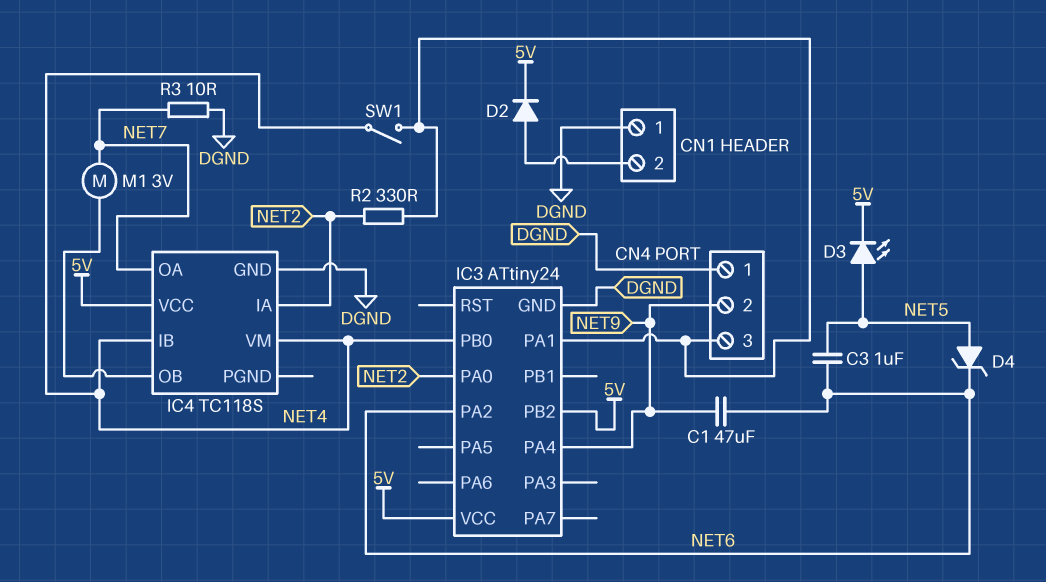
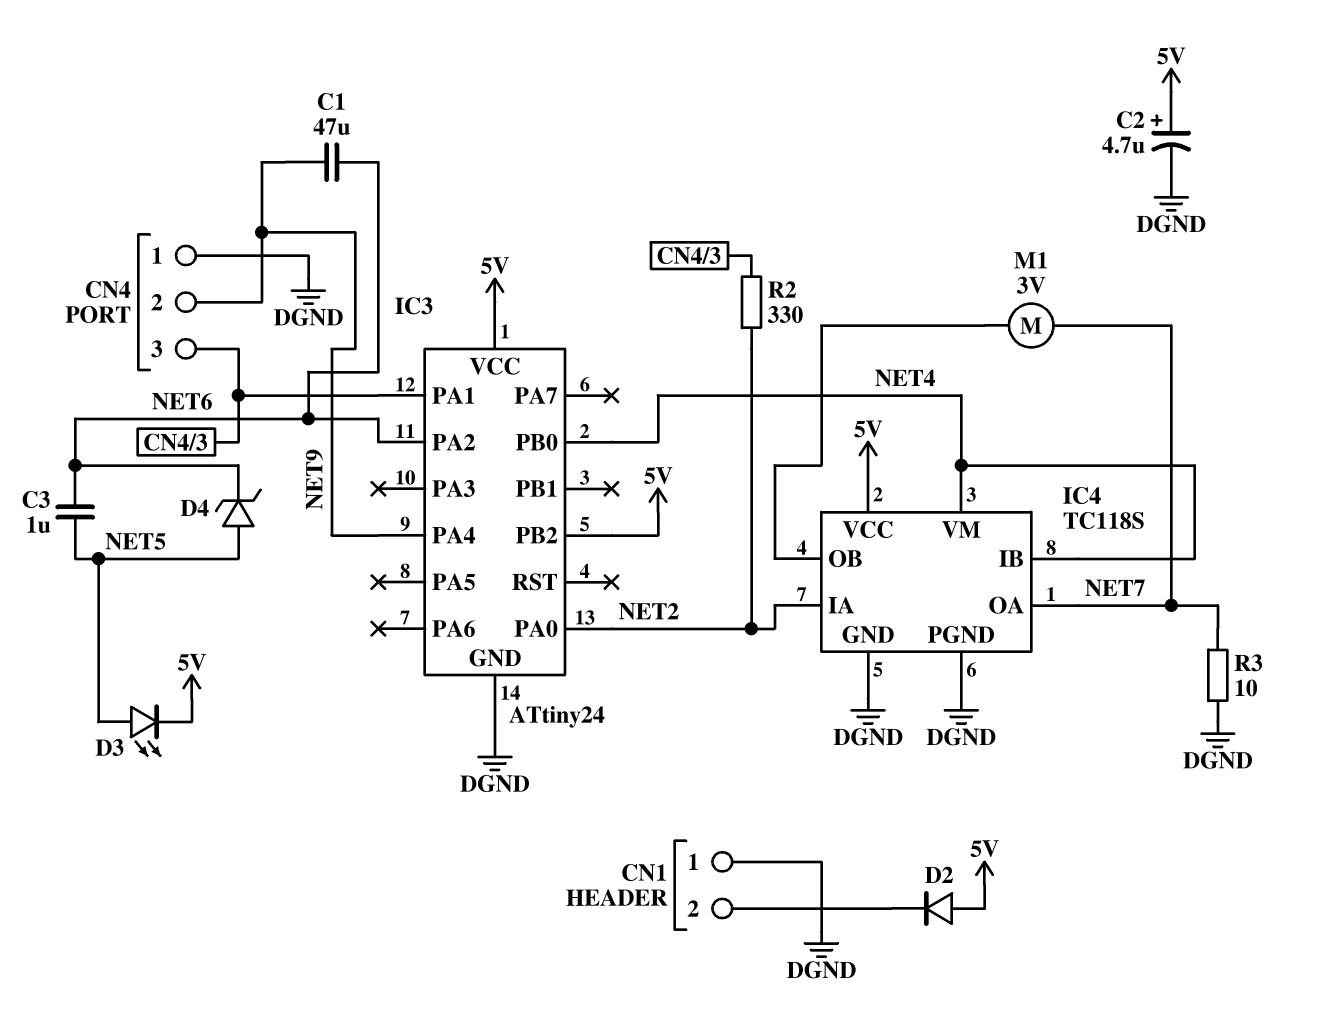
C2: none -> 4.7uF (plus 5V, minus DGND)
D2: diode (A CN1/2, K 5V) -> diode (A 5V, K CN1/2)
IC4 pin PGND: none -> DGND
SW1: switch (CN4/3, NET4) -> none

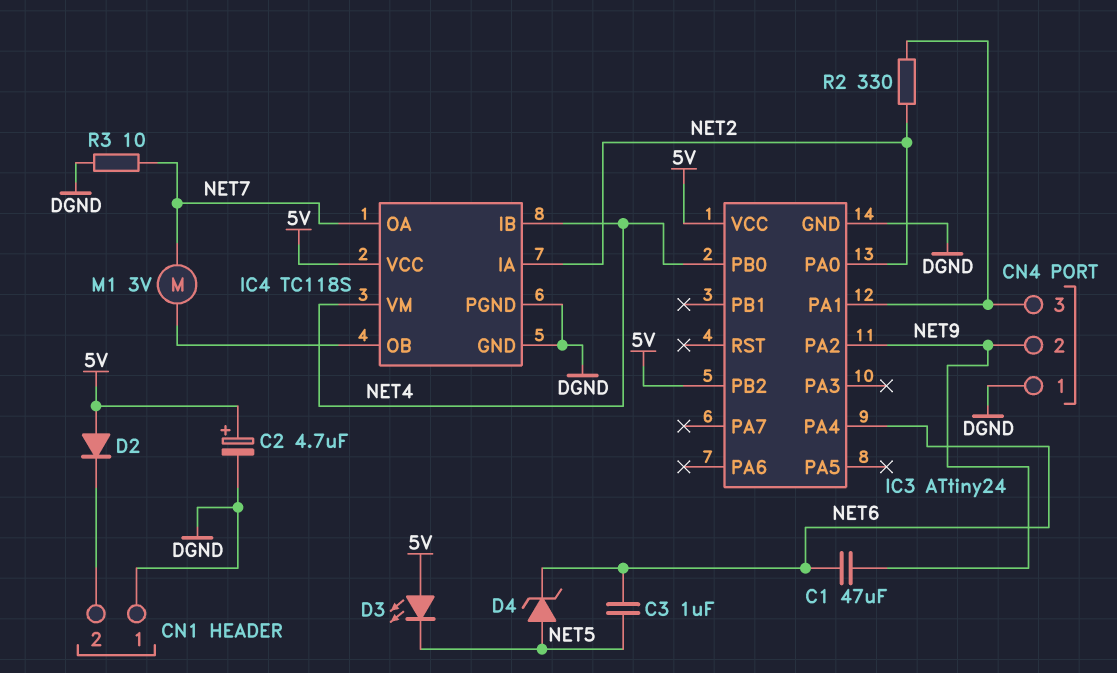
D3: LED (A NET5, K 5V) -> LED (A 5V, K NET5)
IC3 pin PA2: NET6 -> NET9
IC3 pin PA4: NET9 -> NET6

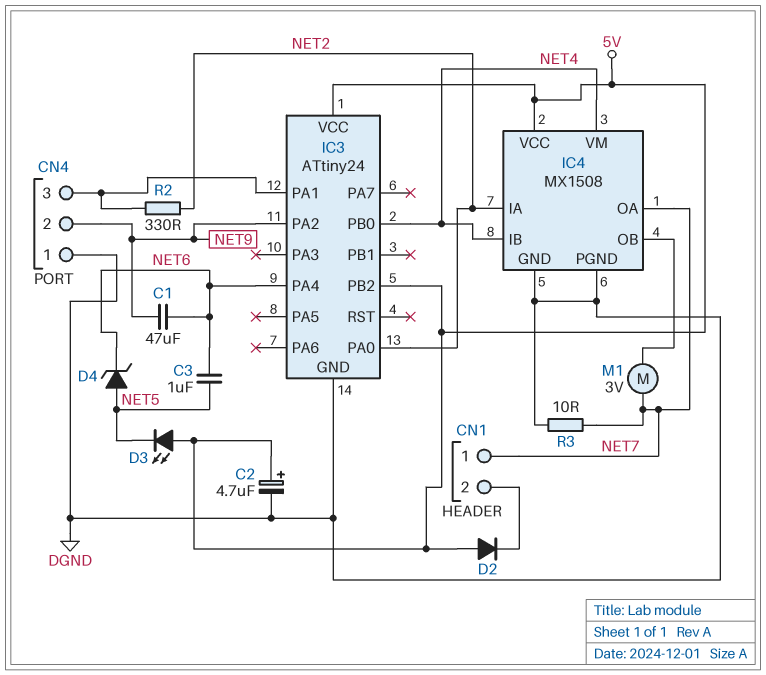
CN1 pin 1: DGND -> NET7
IC4: TC118S -> MX1508

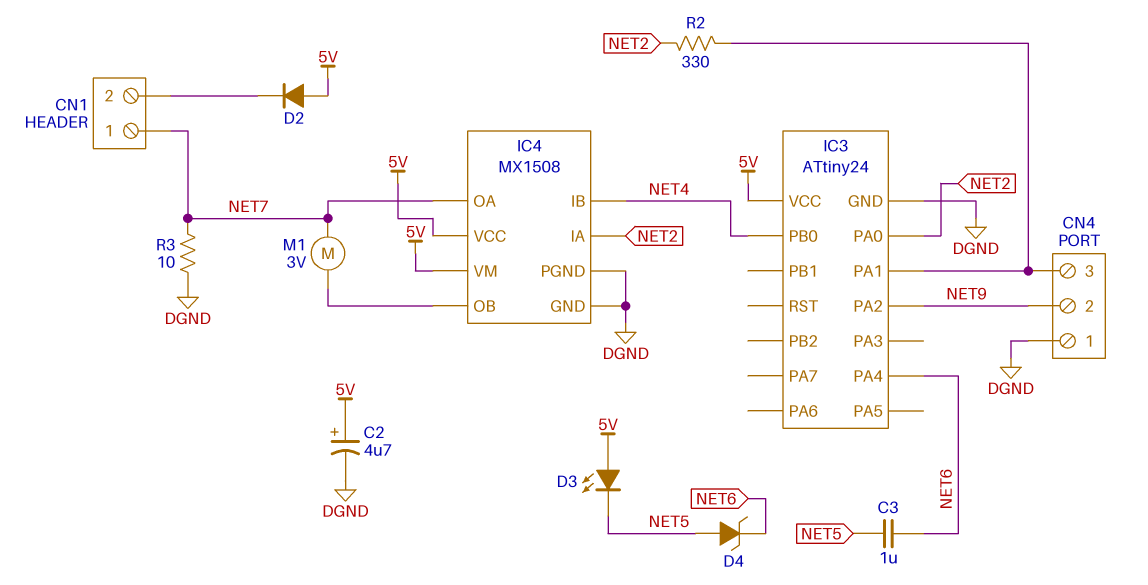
C1: 47uF (NET6, NET9) -> none
IC3 pin PB2: 5V -> none
IC4 pin VM: NET4 -> 5V

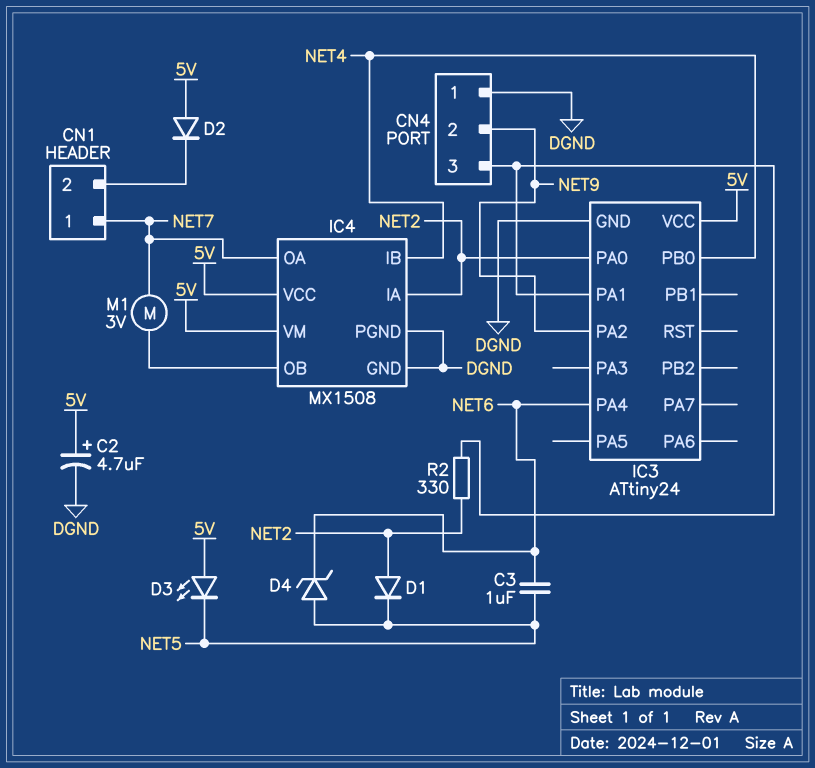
D1: none -> diode (A NET2, K NET5)
R3: 10 (DGND, NET7) -> none

